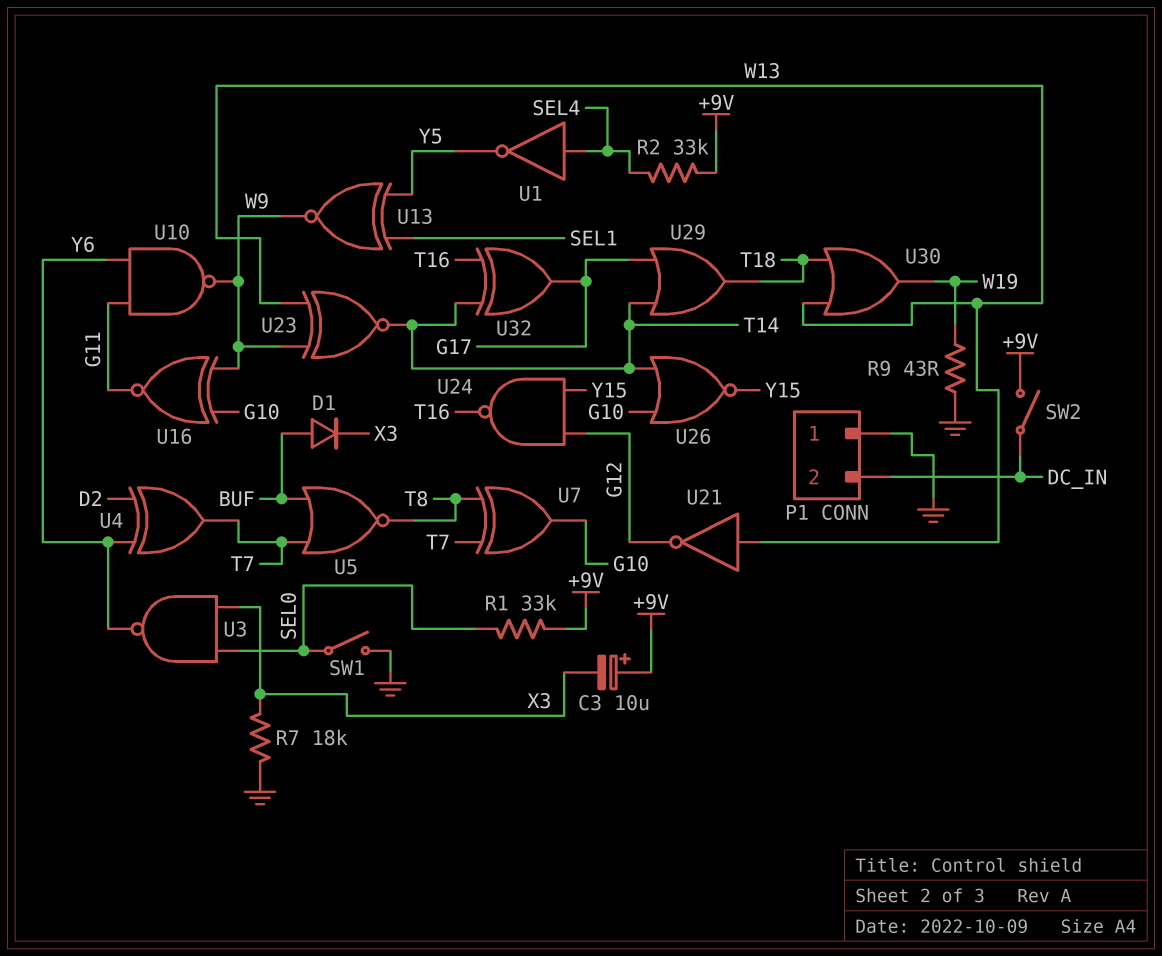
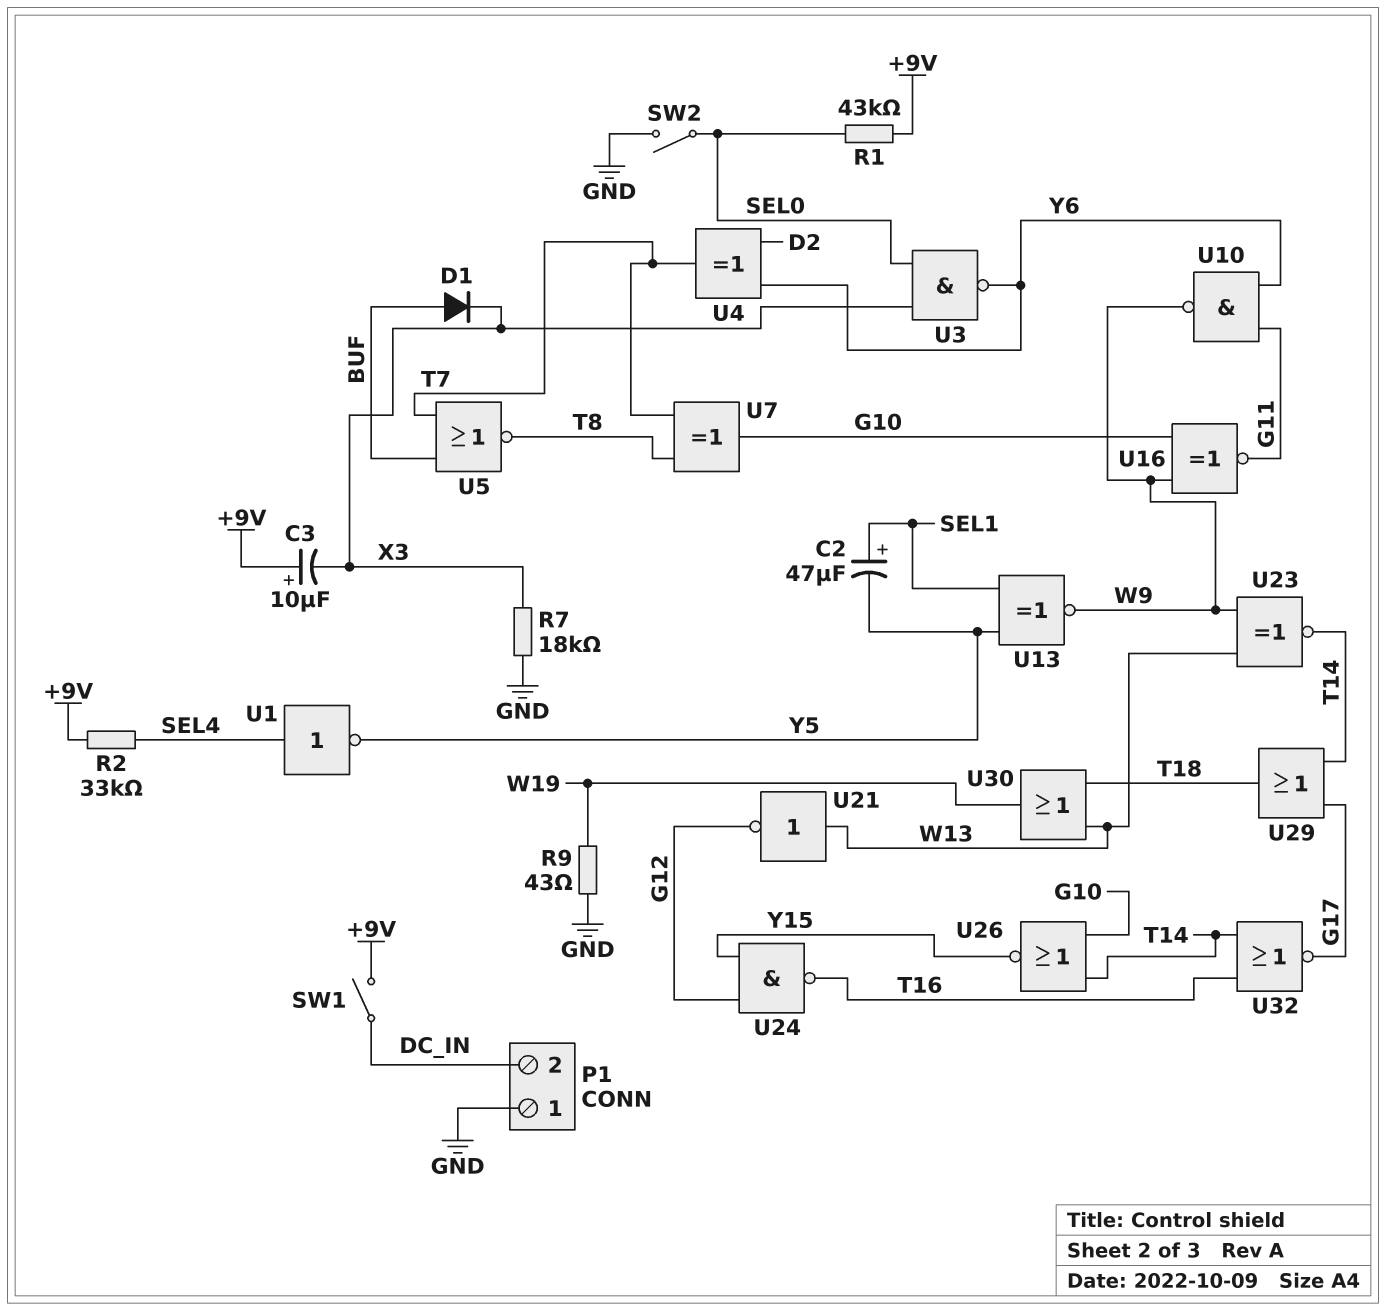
C2: none -> 47uF (plus SEL1, minus Y5)
R1: 33k (+9V, SEL0) -> 43k (+9V, SEL0)
SW1: switch (GND, SEL0) -> switch (+9V, DC_IN)
SW2: switch (+9V, DC_IN) -> switch (GND, SEL0)
U32: XOR (in T14, in T16, out G17) -> NOR (in T14, in T16, out G17)

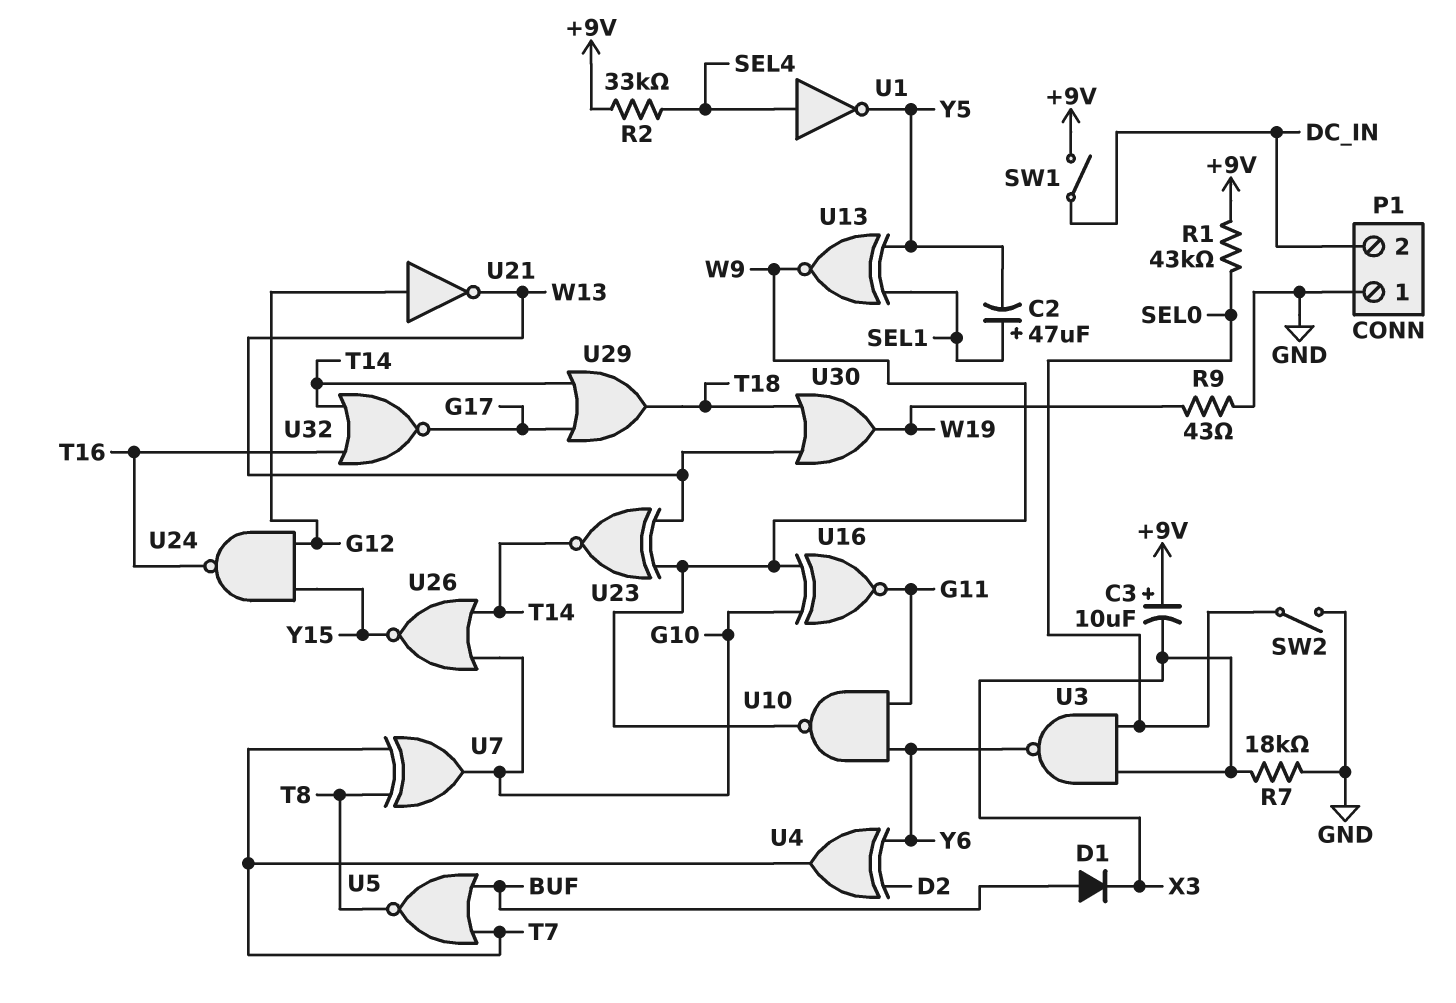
U21: NOT (in W13, out G12) -> NOT (in G12, out W13)

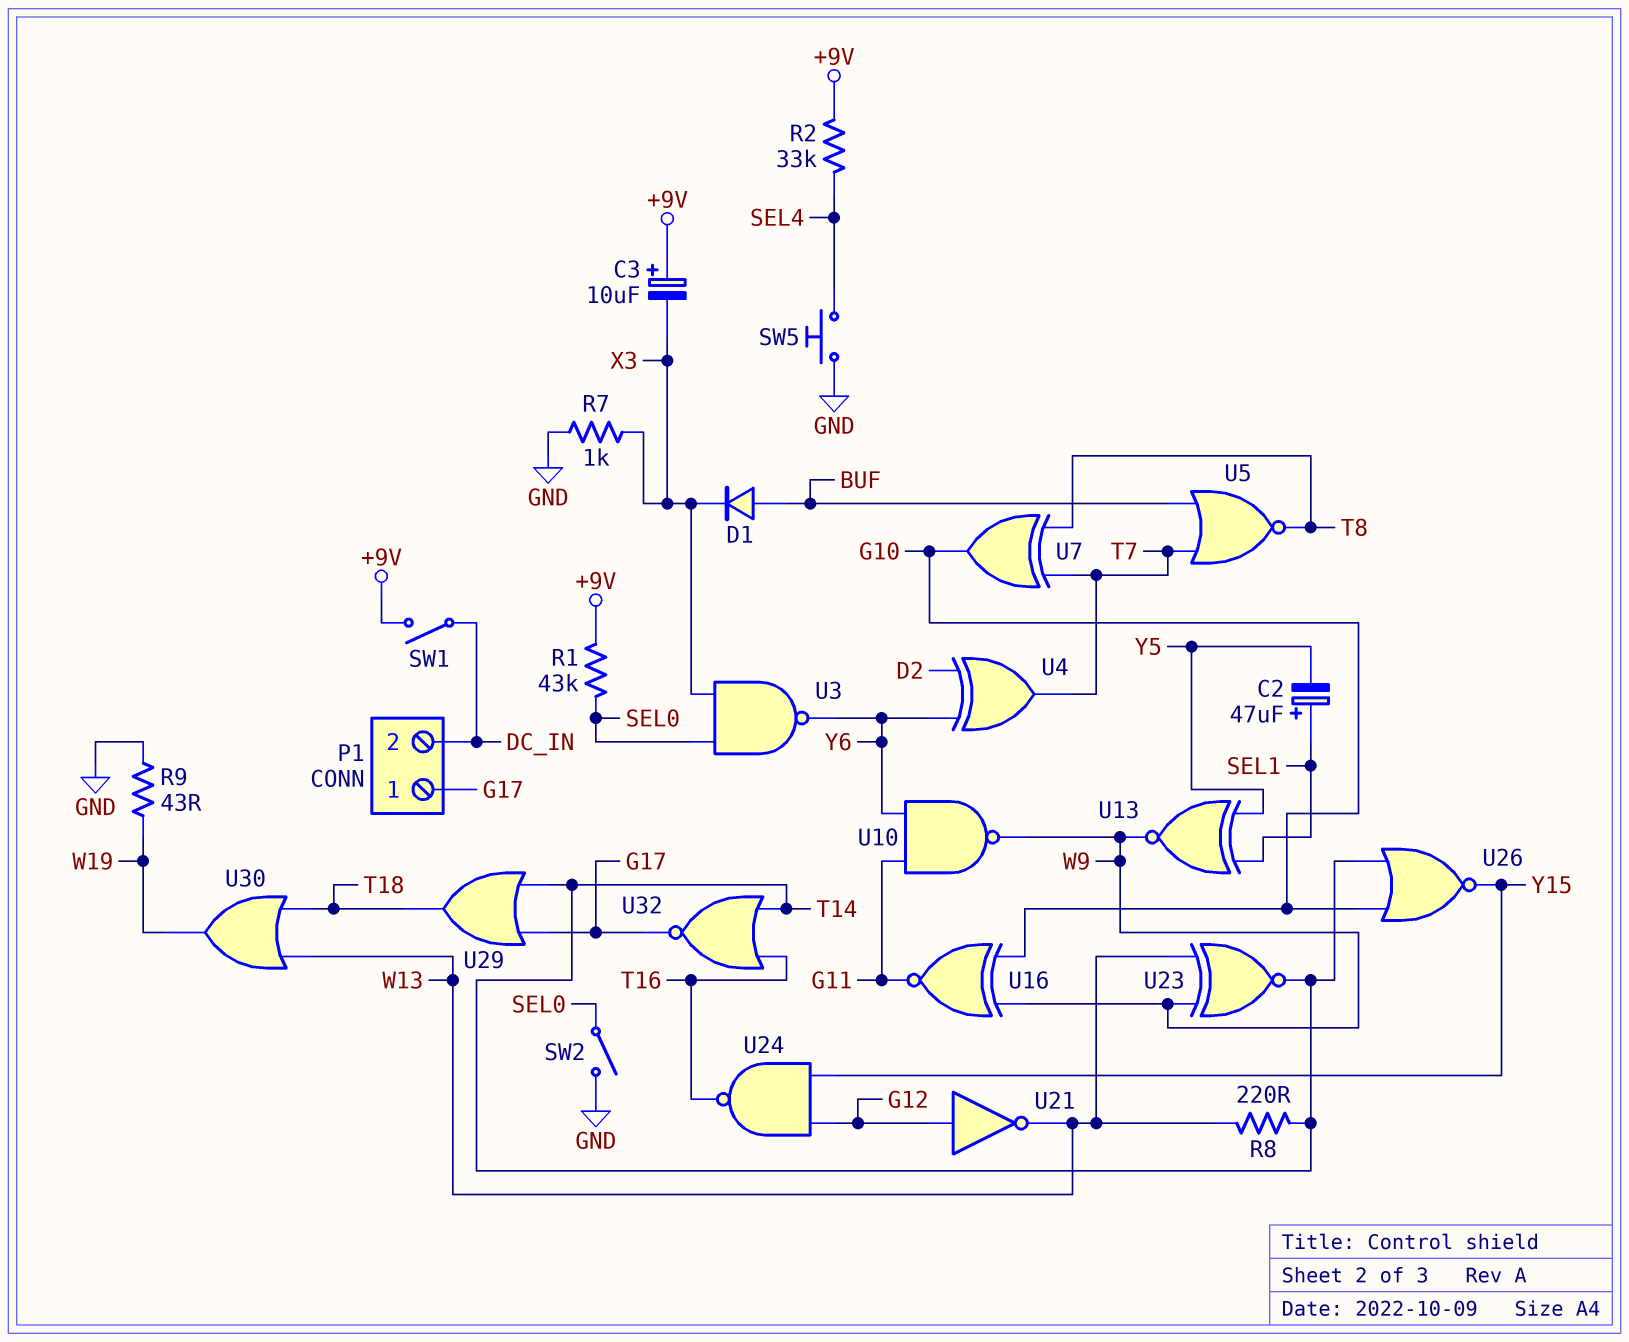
P1 pin 1: GND -> G17
R7: 18k (GND, X3) -> 1k (GND, X3)
R8: none -> 220 (T14, W13)
SW5: none -> button (GND, SEL4)
U1: NOT (in SEL4, out Y5) -> none

